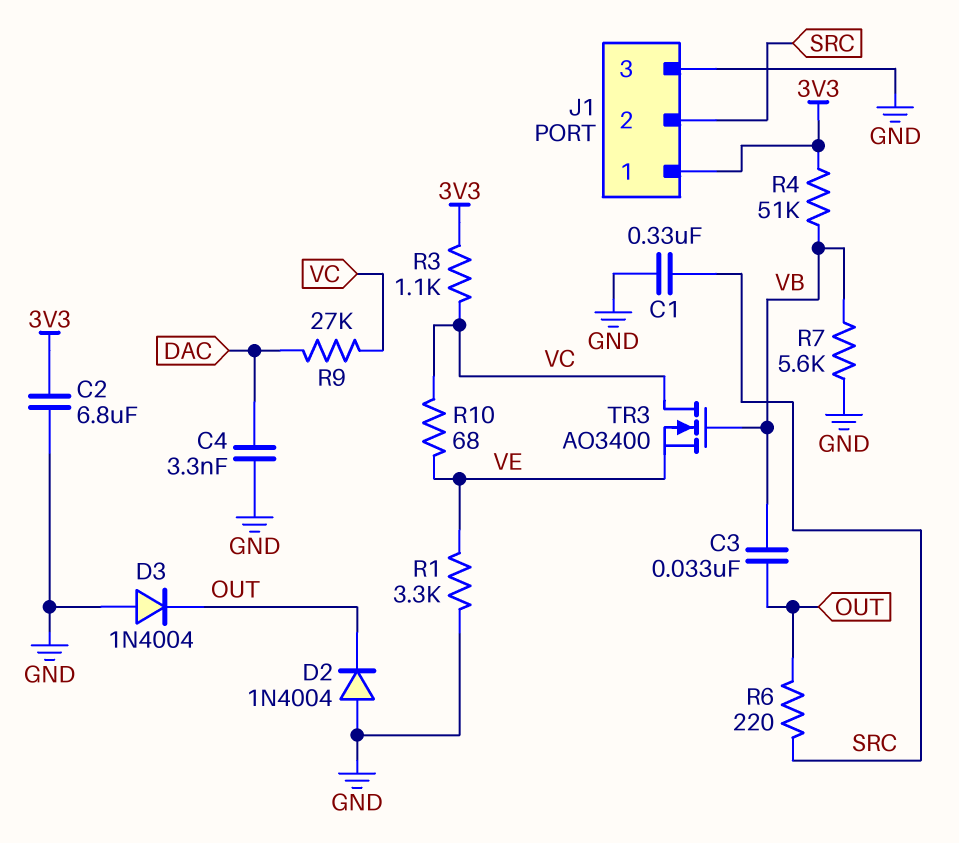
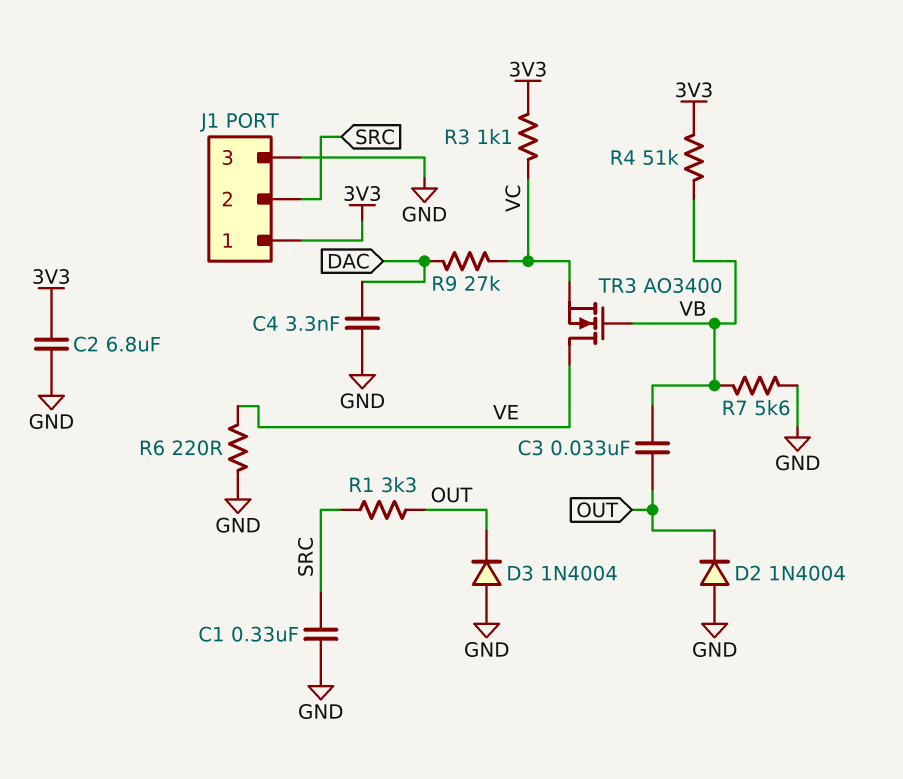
R1: 3.3k (GND, VE) -> 3.3k (OUT, SRC)
R6: 220 (OUT, SRC) -> 220 (GND, VE)
R10: 68 (VC, VE) -> none
TR3: NMOS AO3400 (G VB, D VC, S VE) -> NMOS AO3400 (G VB, D VE, S VC)

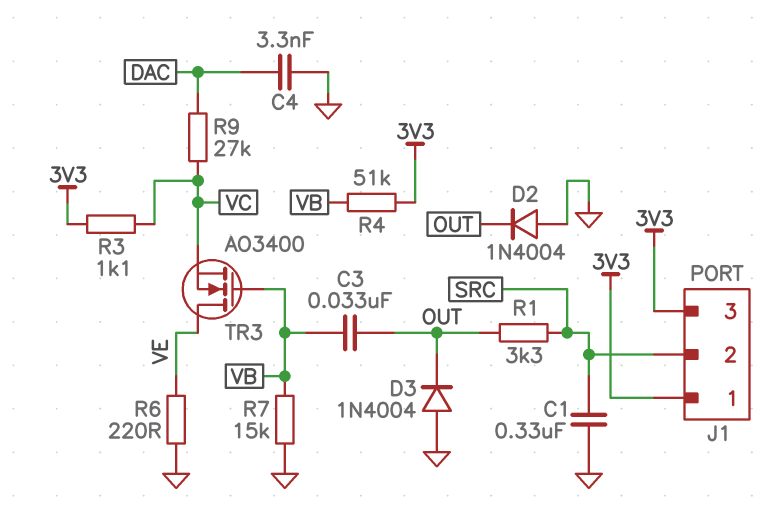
C2: 6.8uF (3V3, GND) -> none
J1 pin 3: GND -> 3V3
R7: 5.6k (GND, VB) -> 15k (GND, VB)

